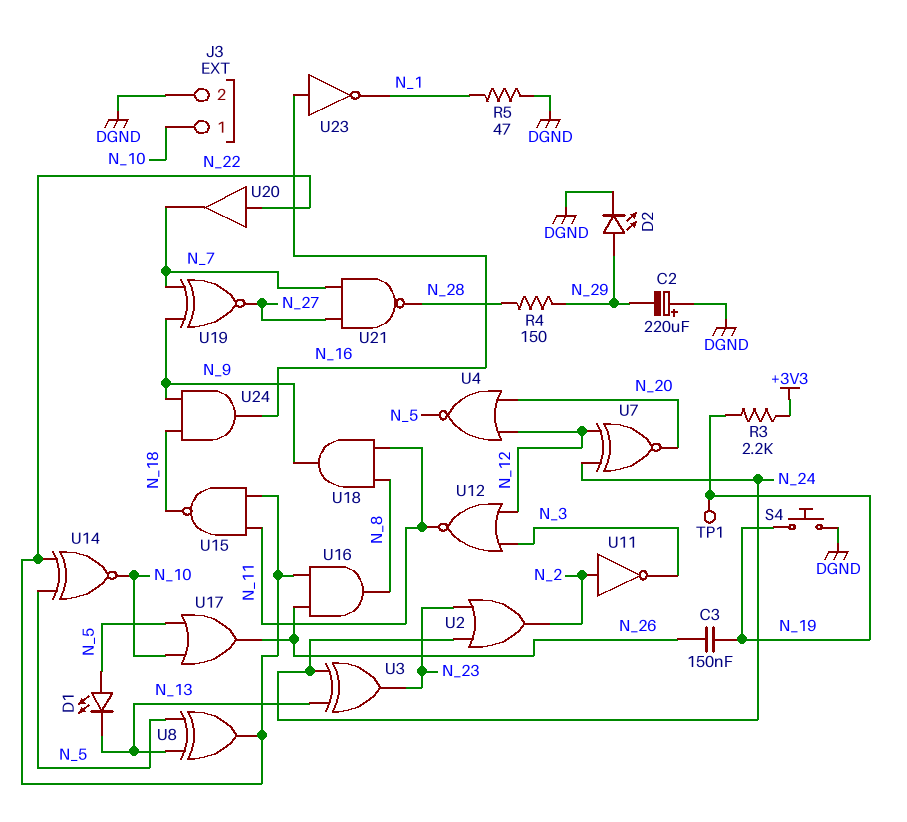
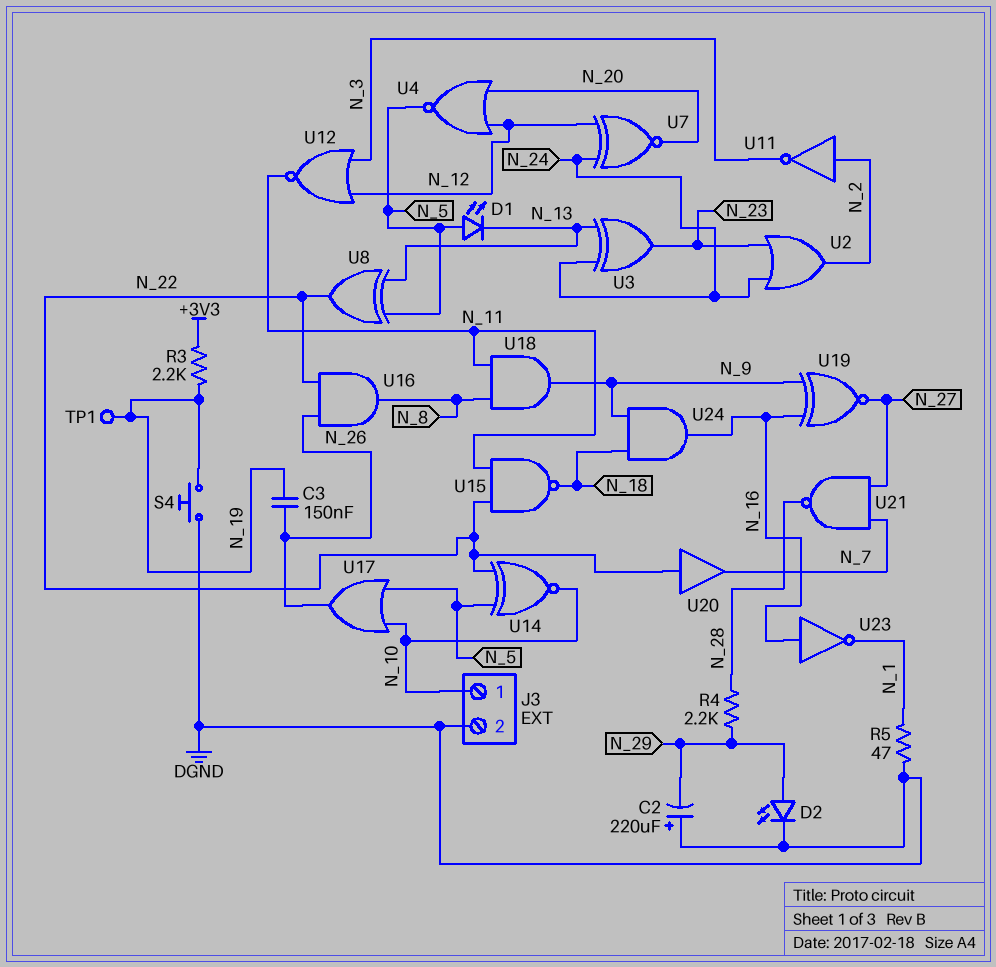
R4: 150 (N_28, N_29) -> 2.2k (N_28, N_29)
U19: XNOR (in N_7, in N_9, out N_27) -> XNOR (in N_9, in N_16, out N_27)

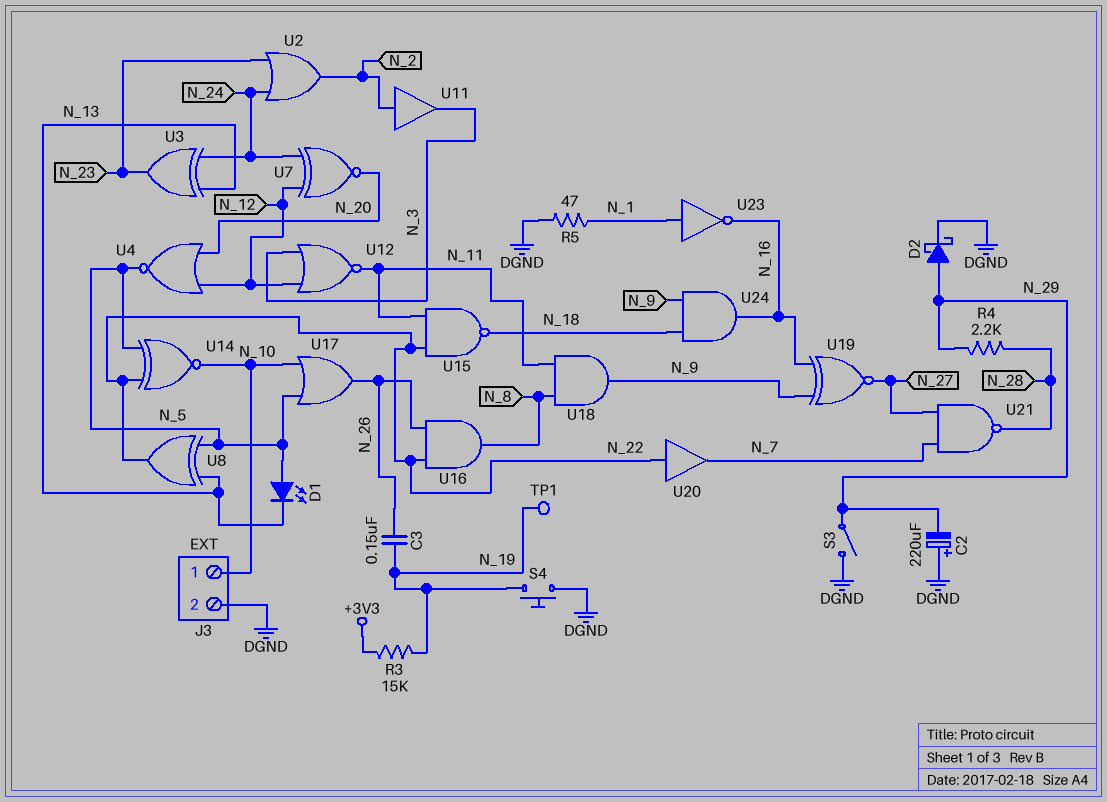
D2: LED (A N_29, K DGND) -> schottky (A N_29, K DGND)
R3: 2.2k (+3V3, N_19) -> 15k (+3V3, N_19)
S3: none -> switch (DGND, N_29)
U11: NOT (in N_2, out N_3) -> buffer (in N_2, out N_3)
U23: NOT (in N_16, out N_1) -> NOT (in N_1, out N_16)

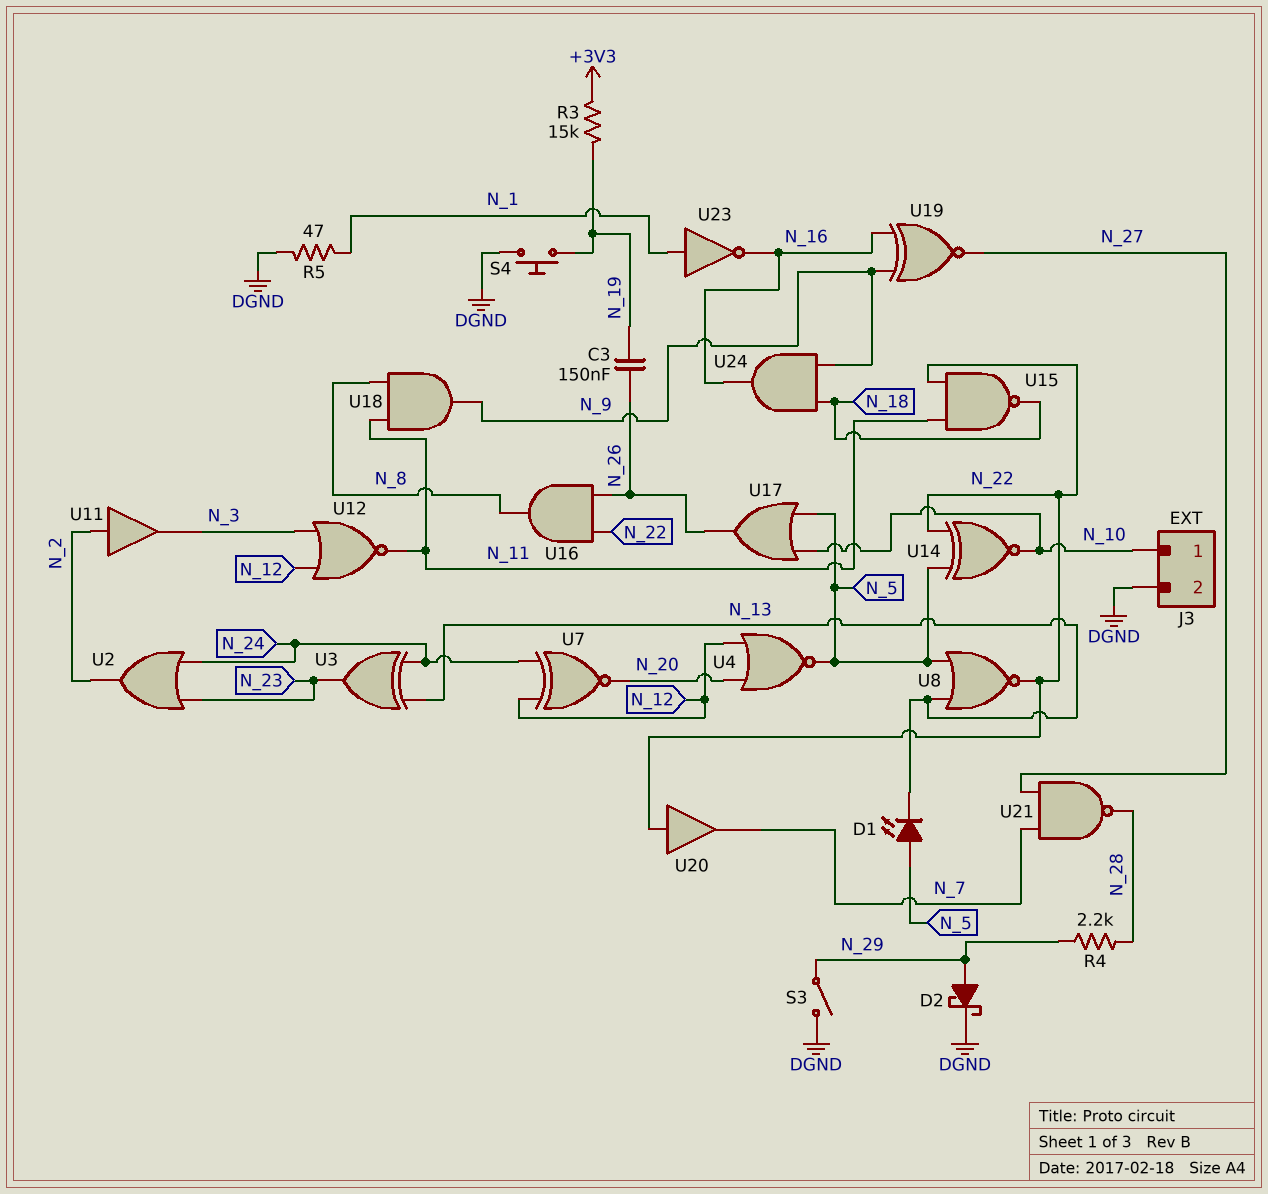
C2: 220uF (plus DGND, minus N_29) -> none
TP1: test point (N_19) -> none
U8: XOR (in N_5, in N_13, out N_22) -> NOR (in N_5, in N_13, out N_22)

